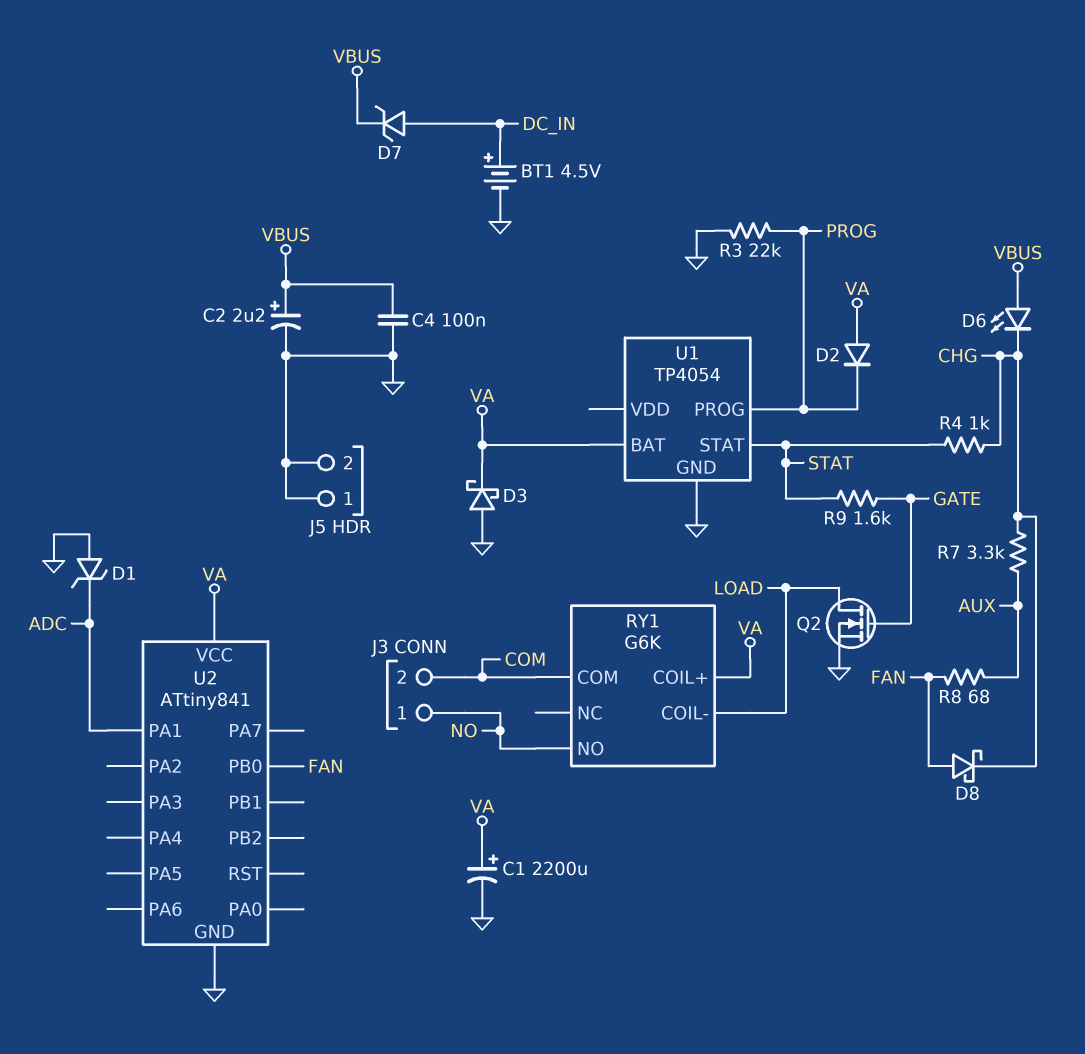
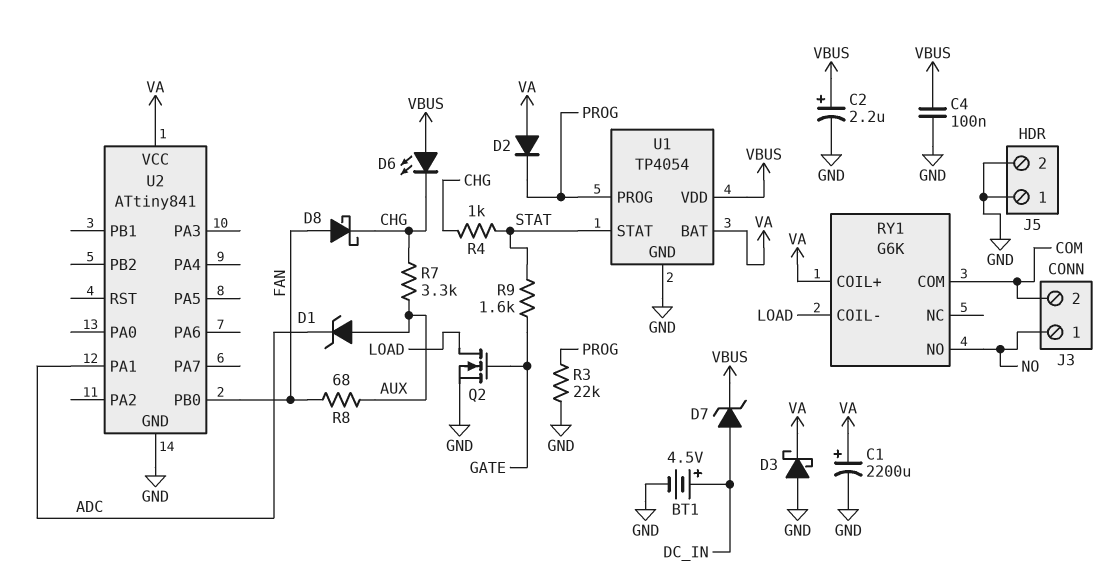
D1: zener (A GND, K ADC) -> zener (A AUX, K ADC)
U1 pin VDD: none -> VBUS

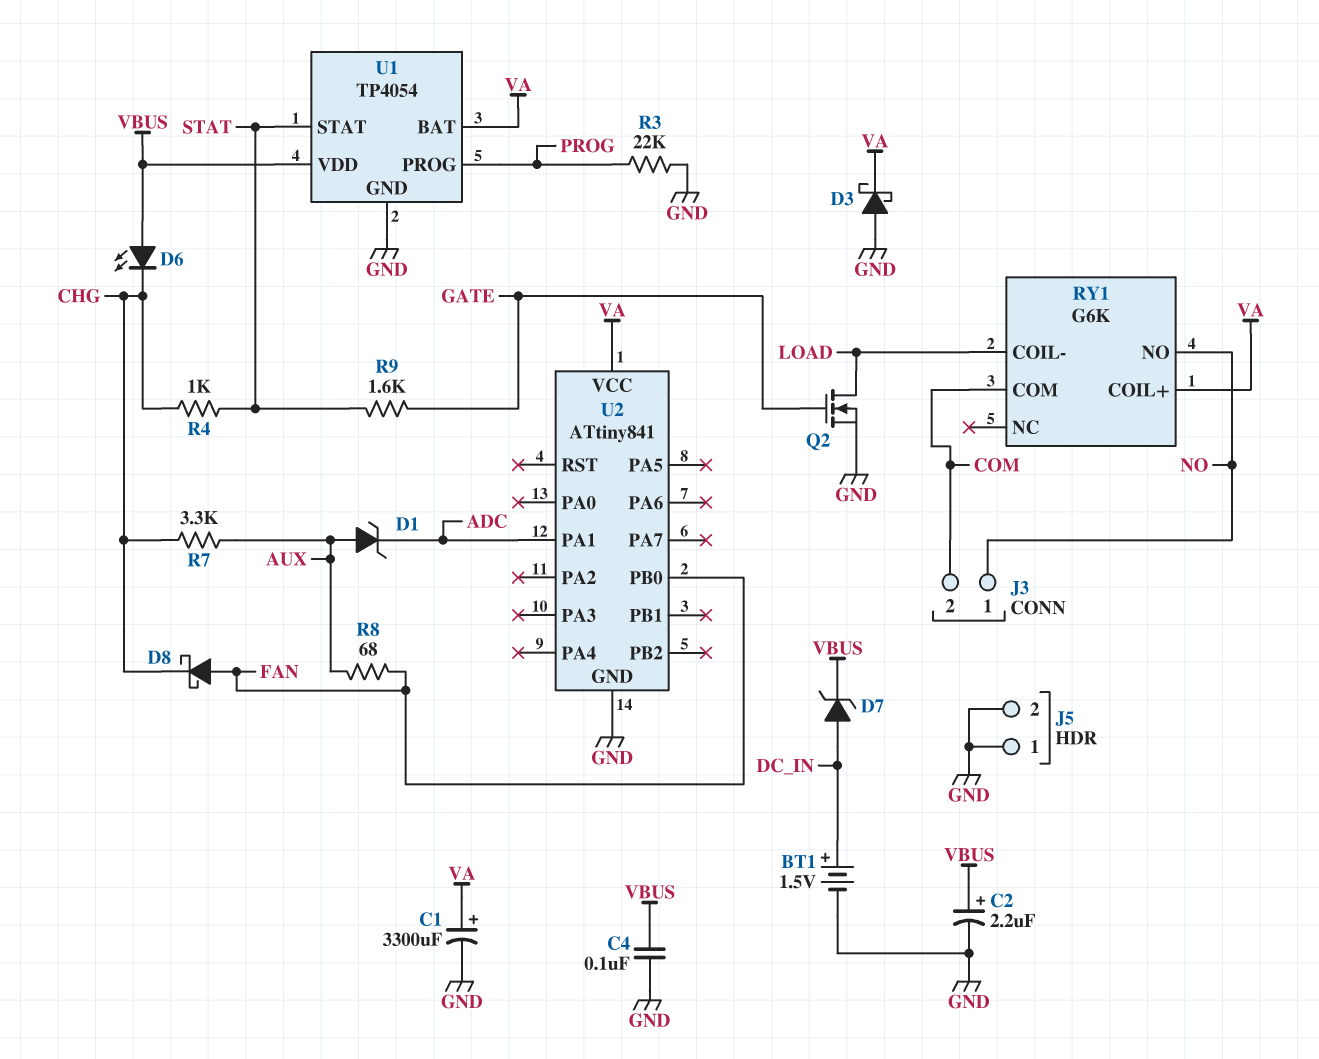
BT1: 4.5V (plus DC_IN, minus GND) -> 1.5V (plus DC_IN, minus GND)
C1: 2200uF (plus VA, minus GND) -> 3300uF (plus VA, minus GND)
D2: diode (A VA, K PROG) -> none

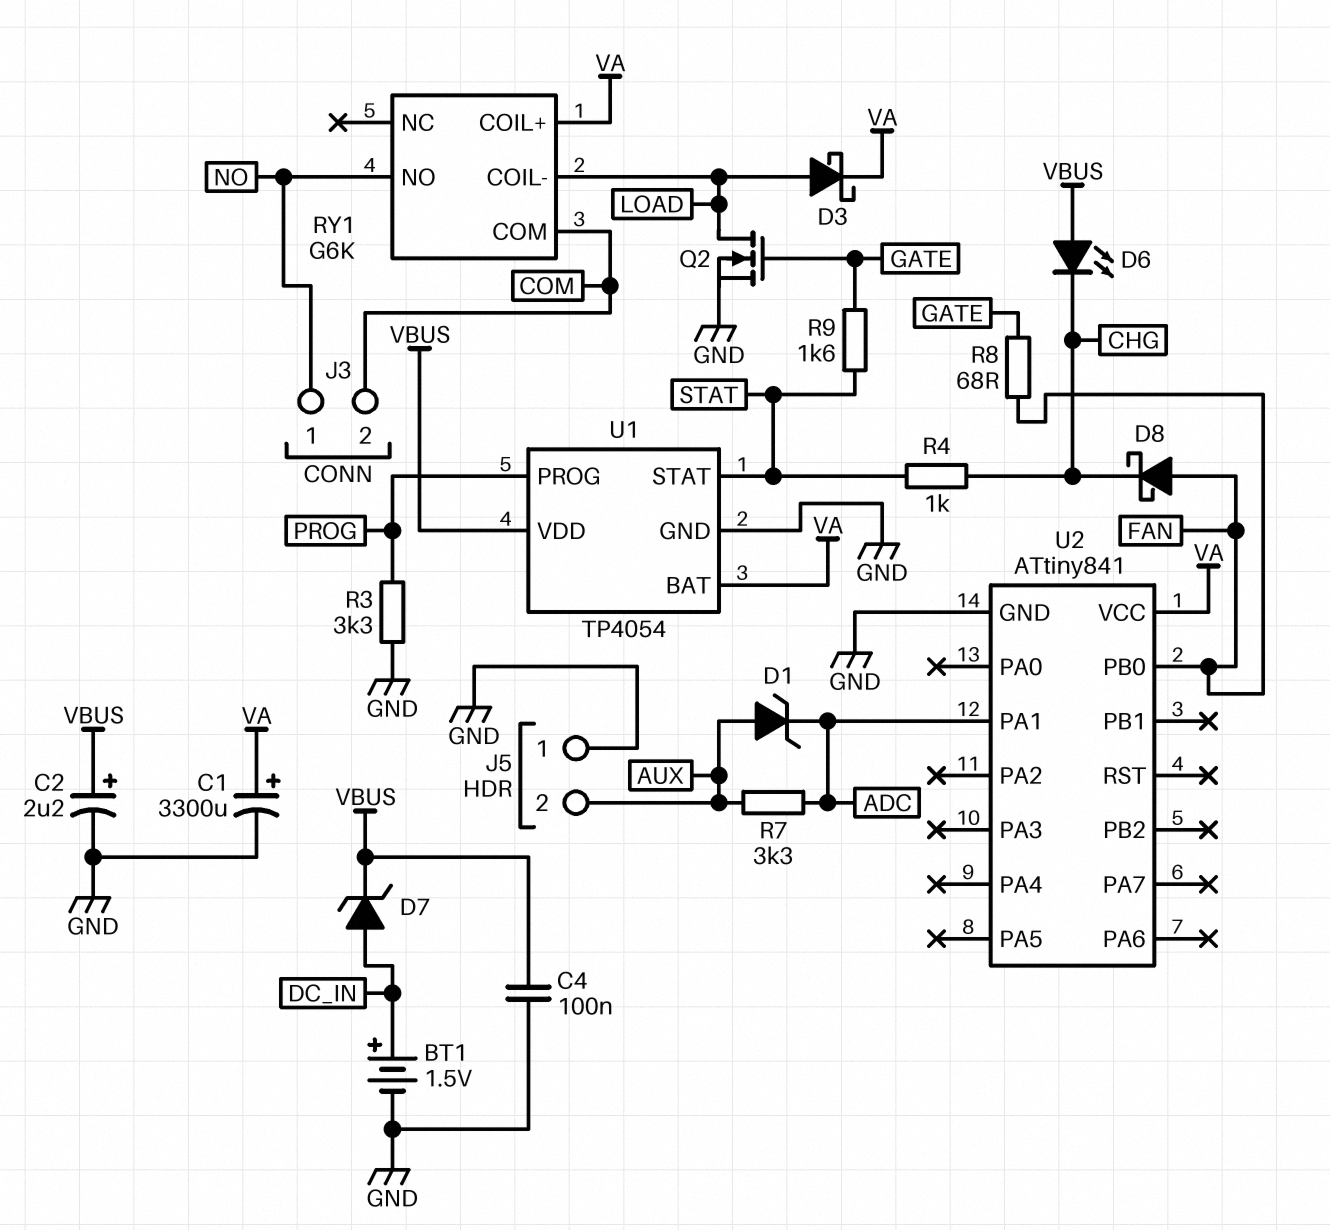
D3: schottky (A GND, K VA) -> schottky (A LOAD, K VA)
J5 pin 2: GND -> AUX
R3: 22k (GND, PROG) -> 3.3k (GND, PROG)
R7: 3.3k (AUX, CHG) -> 3.3k (ADC, AUX)
R8: 68 (AUX, FAN) -> 68 (FAN, GATE)

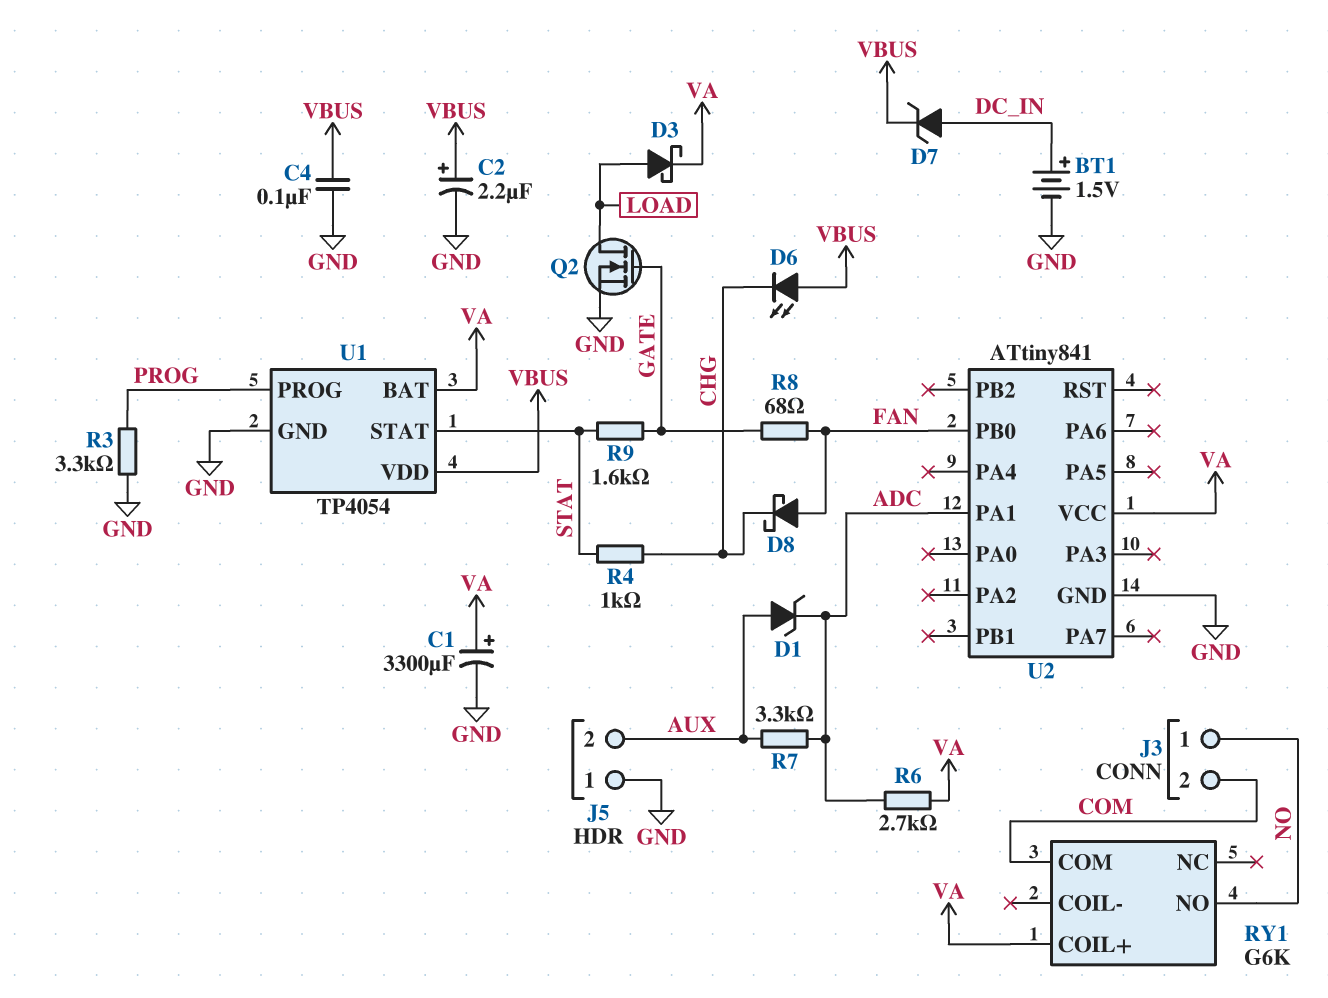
R6: none -> 2.7k (ADC, VA)
RY1 pin COIL-: LOAD -> none

